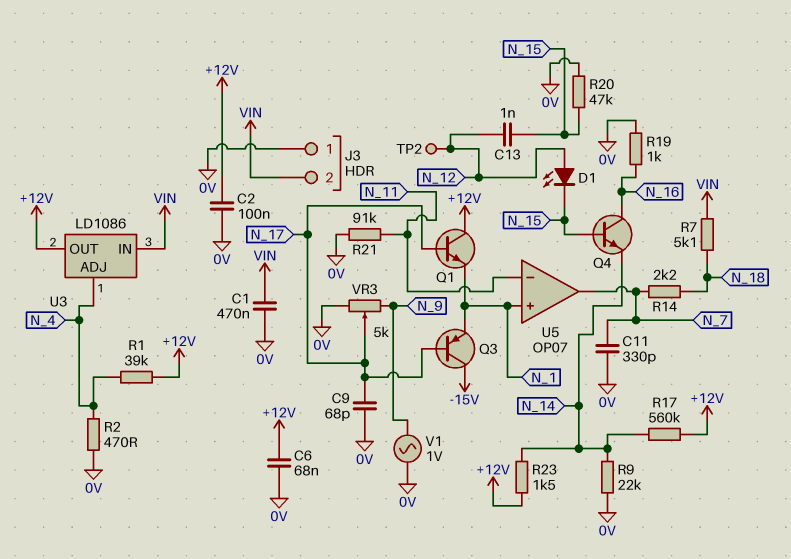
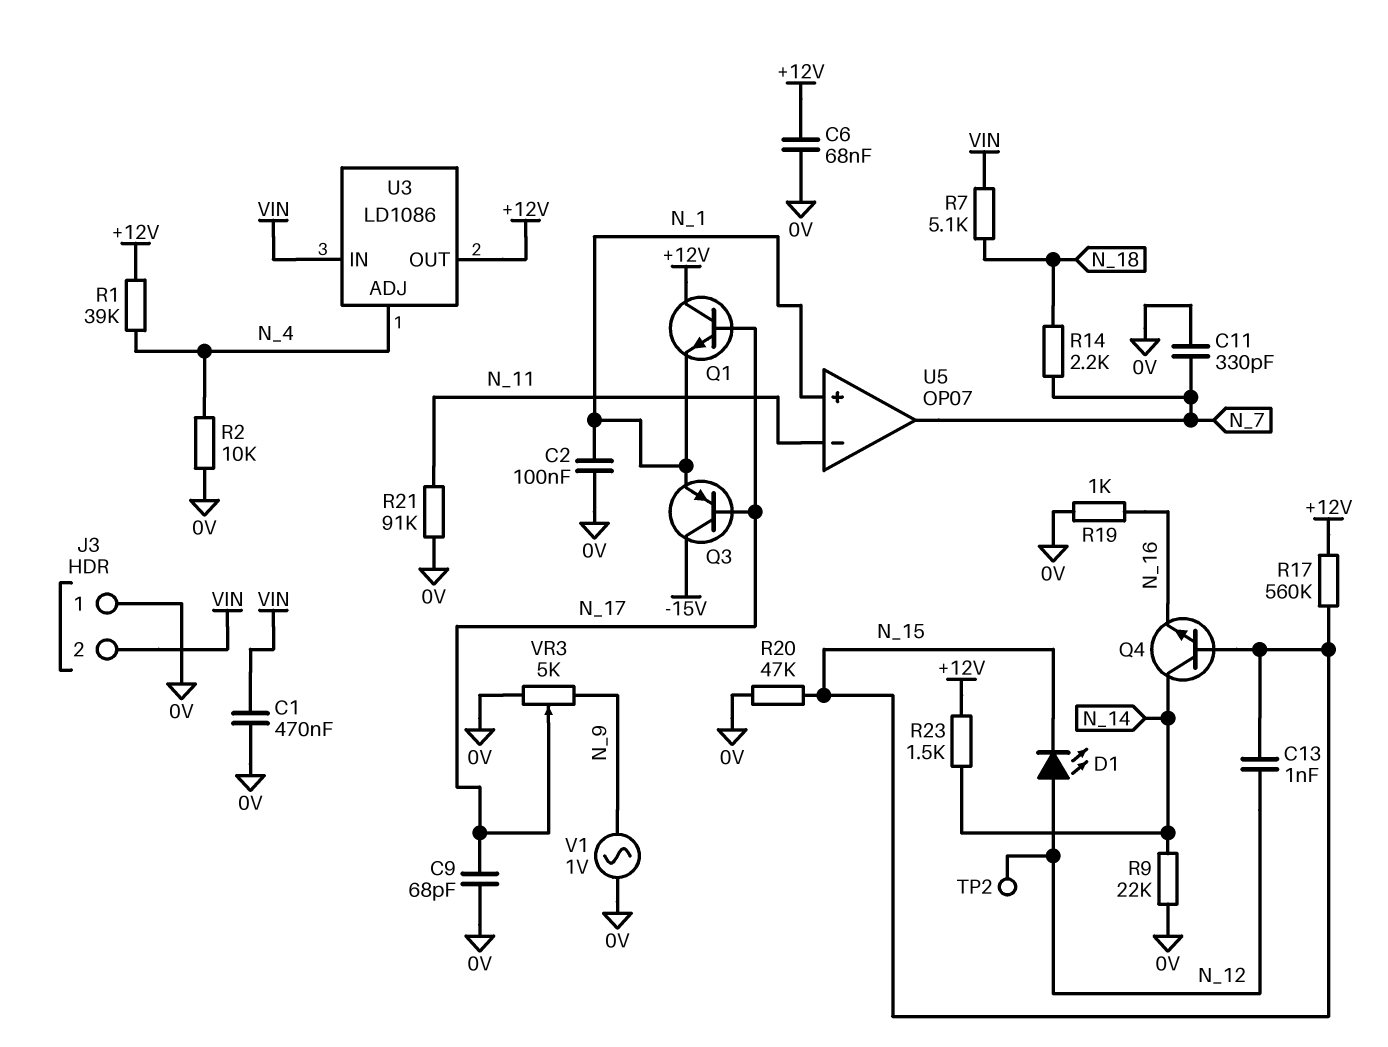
C2: 100nF (+12V, 0V) -> 100nF (0V, N_1)
Q4: NPN (B N_15, C N_16, E N_14) -> NPN (B N_15, C N_14, E N_16)
R2: 470 (0V, N_4) -> 10k (0V, N_4)
R17: 560k (+12V, N_14) -> 560k (+12V, N_15)

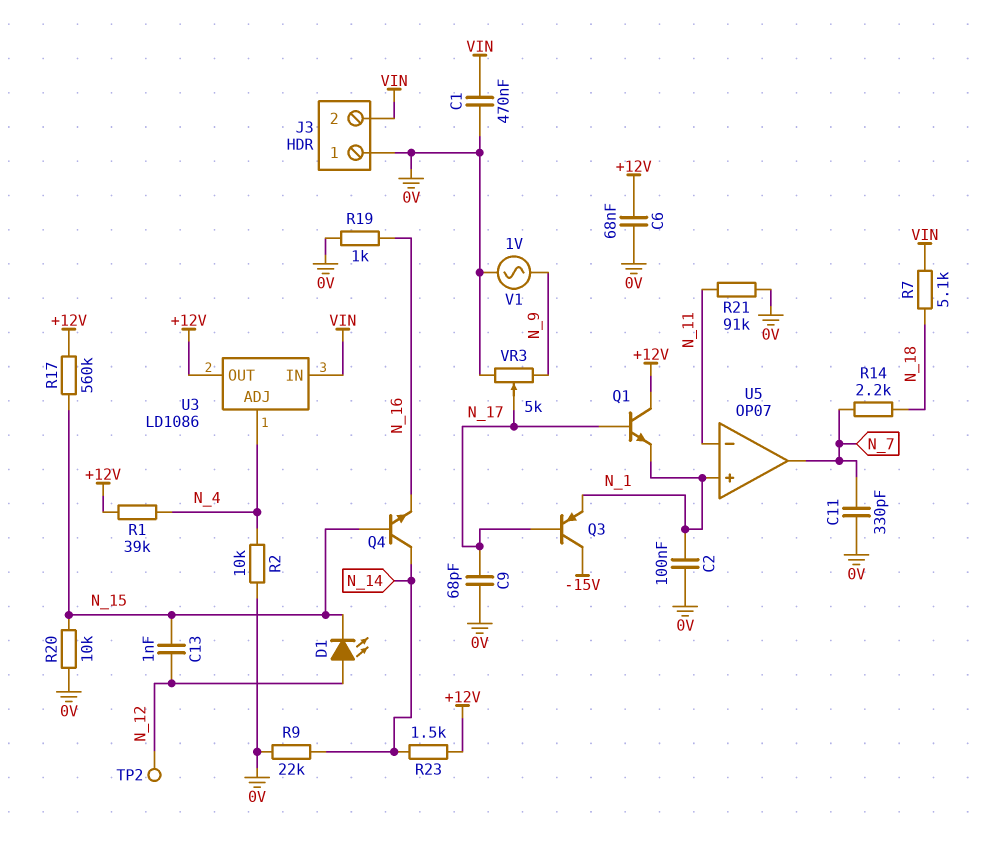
R20: 47k (0V, N_15) -> 10k (0V, N_15)

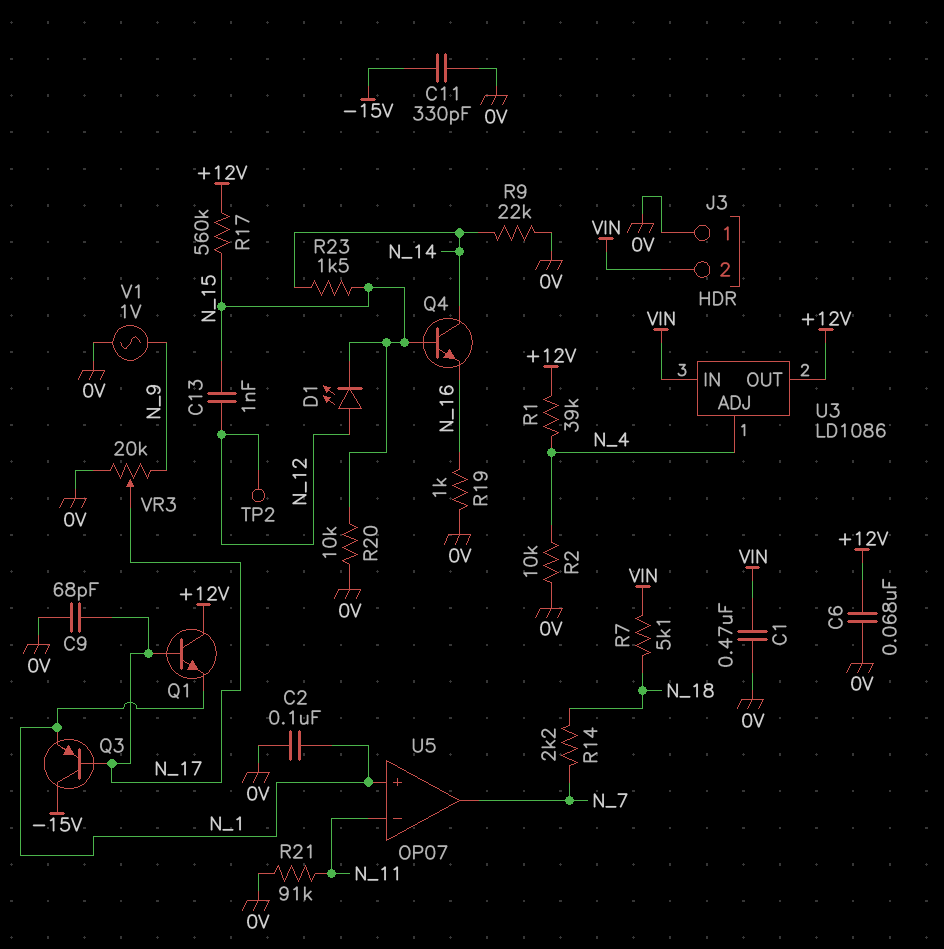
C11: 330pF (0V, N_7) -> 330pF (-15V, 0V)
R23: 1.5k (+12V, N_14) -> 1.5k (N_14, N_15)
VR3: 5k (0V, N_9, wiper N_17) -> 20k (0V, N_9, wiper N_17)

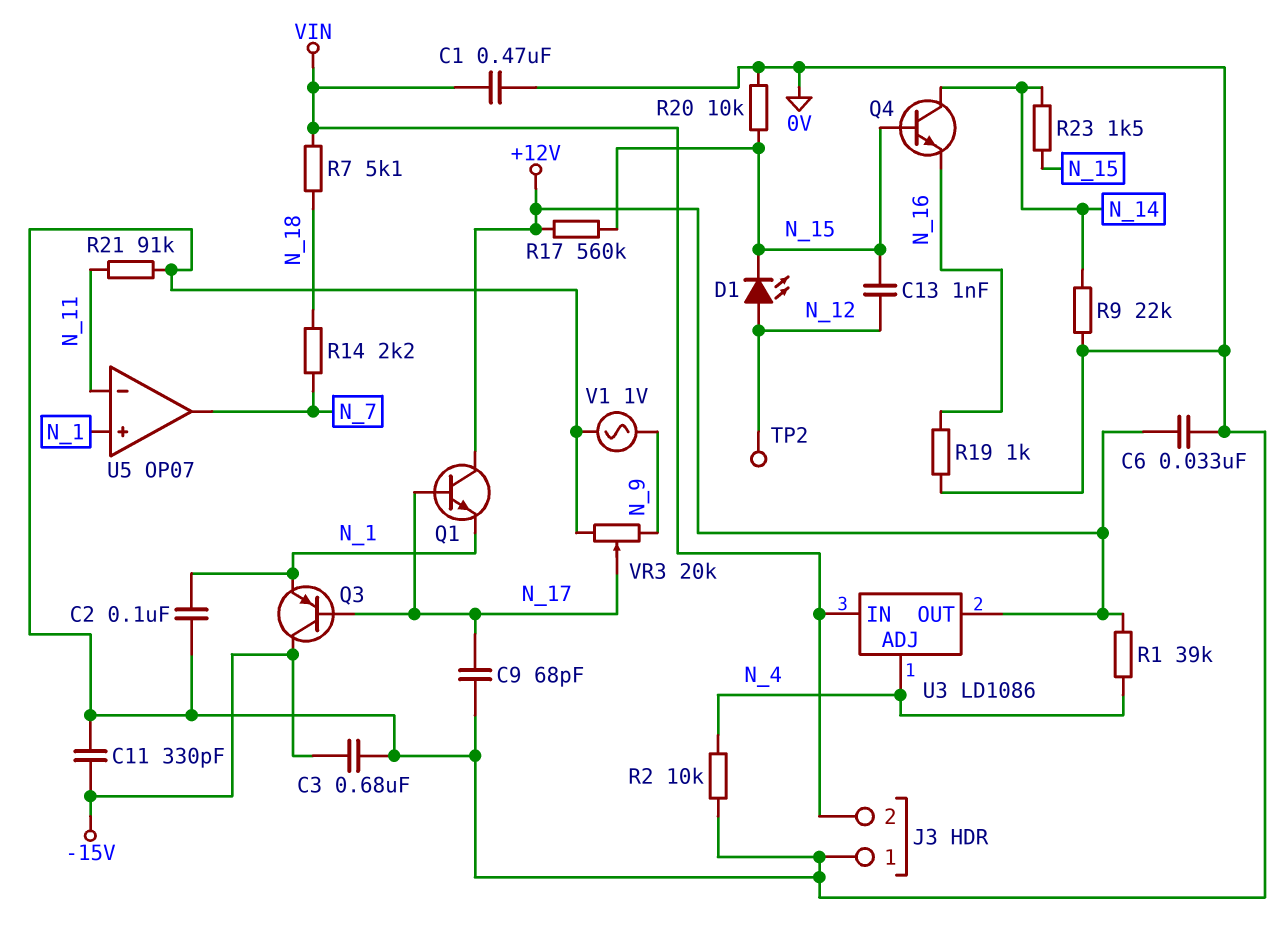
C3: none -> 680nF (-15V, 0V)
C6: 68nF (+12V, 0V) -> 33nF (+12V, 0V)

